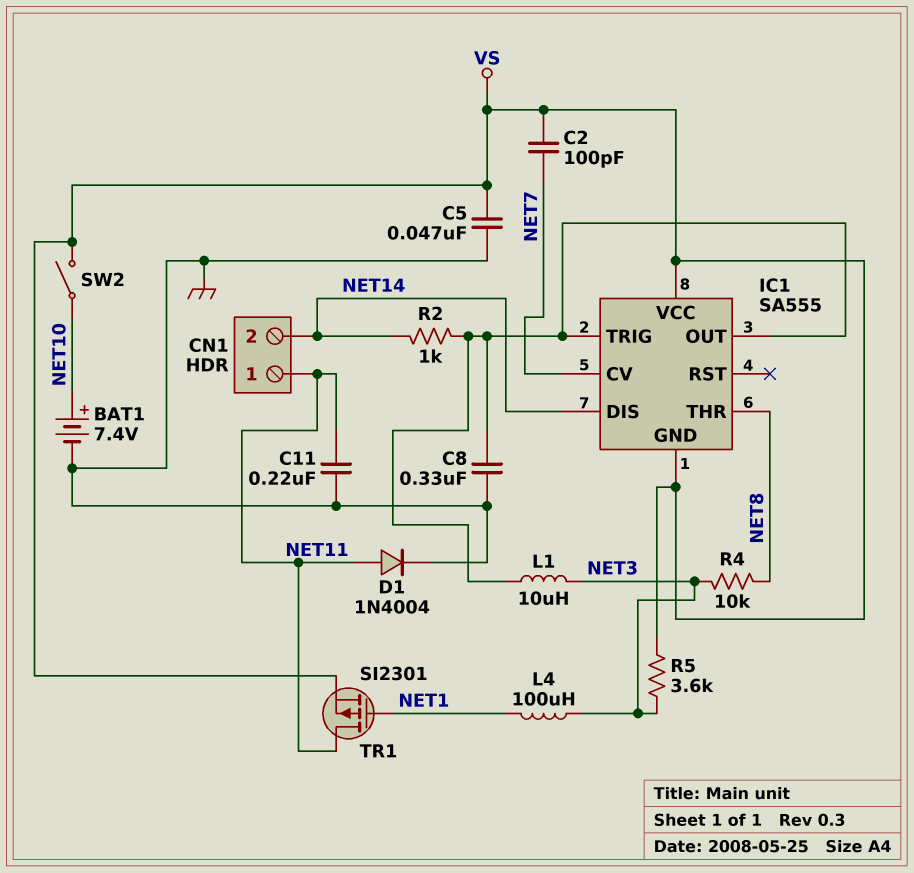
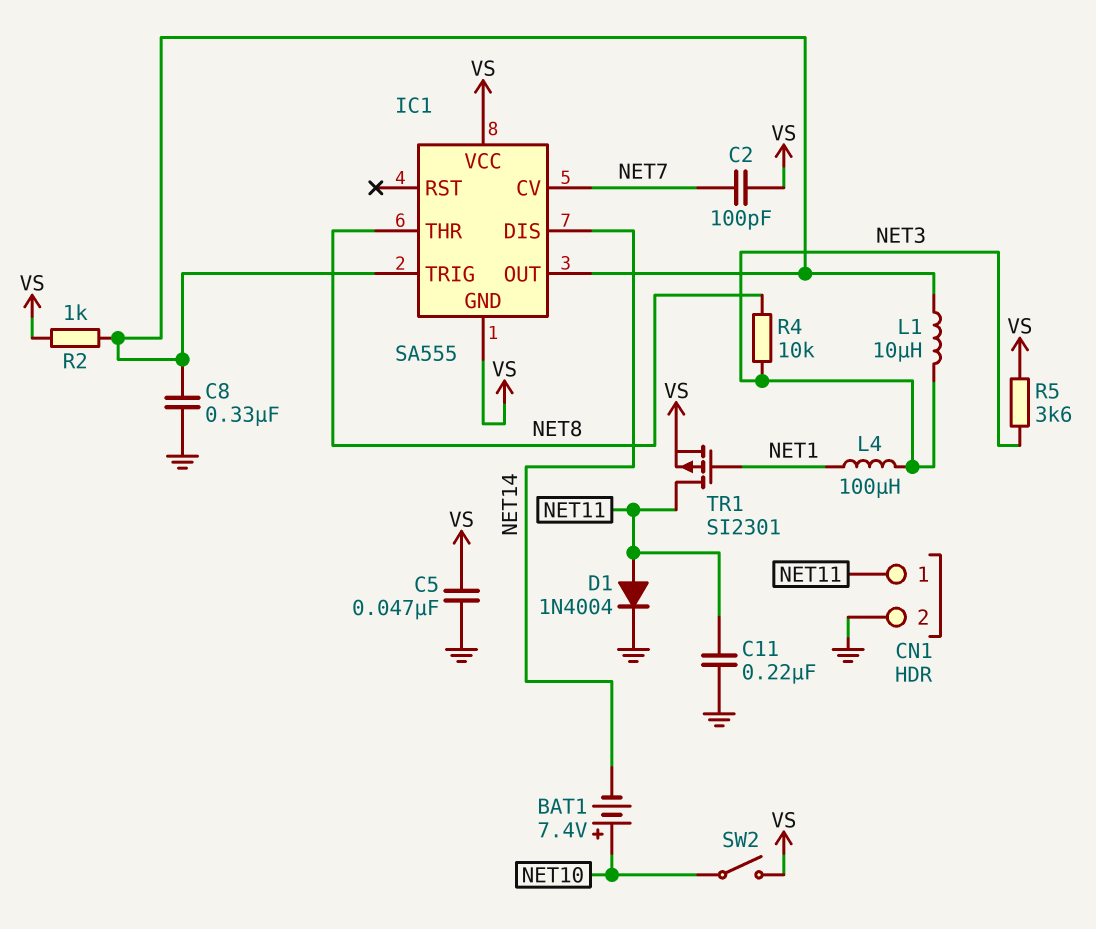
BAT1: 7.4V (plus NET10, minus GND) -> 7.4V (plus NET10, minus NET14)
CN1 pin 2: NET14 -> GND
R2: 1k (IC1/OUT, NET14) -> 1k (IC1/OUT, VS)

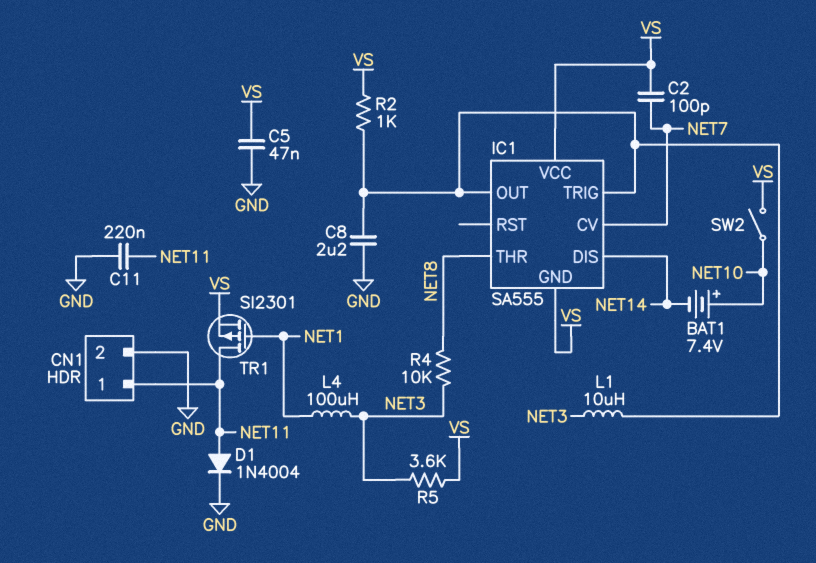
C8: 330nF (GND, IC1/OUT) -> 2.2uF (GND, IC1/OUT)

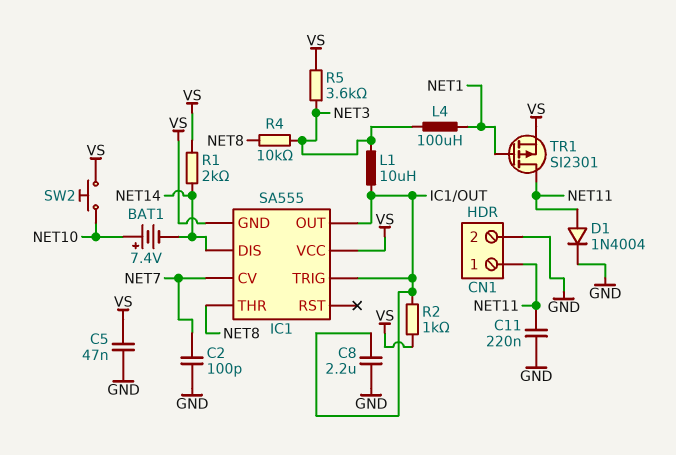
C2: 100pF (NET7, VS) -> 100pF (GND, NET7)
R1: none -> 2k (NET14, VS)
SW2: switch (NET10, VS) -> button (NET10, VS)

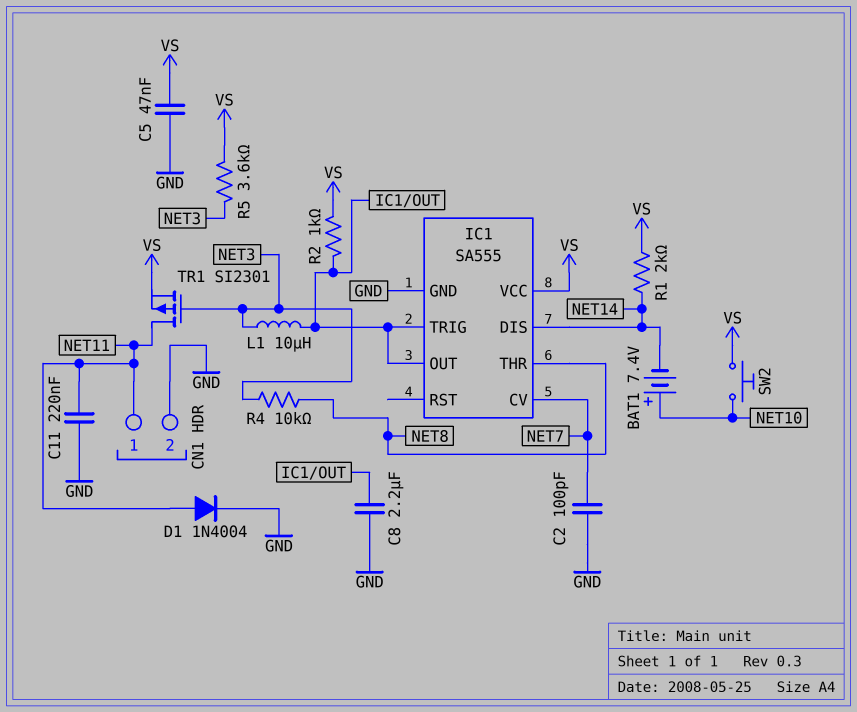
IC1 pin GND: VS -> GND
L4: 100uH (NET1, NET3) -> none
TR1: PMOS SI2301 (G NET1, D NET11, S VS) -> PMOS SI2301 (G NET3, D NET11, S VS)

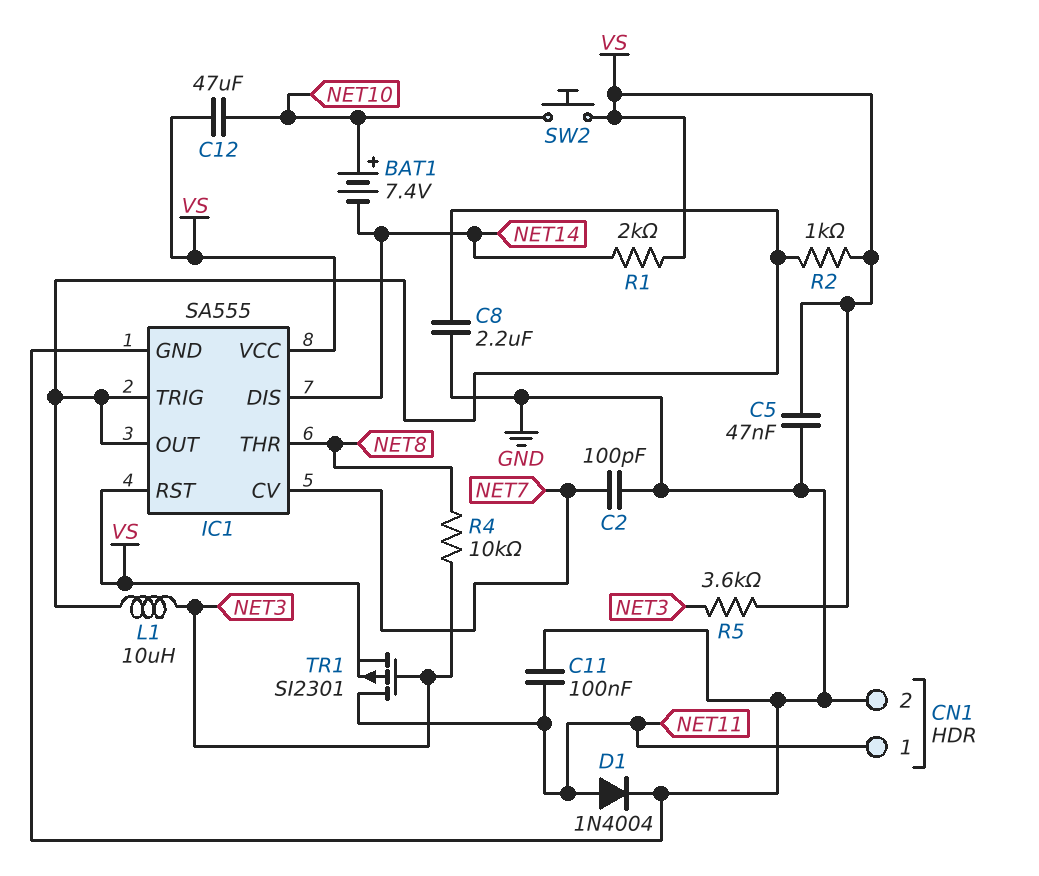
C11: 220nF (GND, NET11) -> 100nF (GND, NET11)
C12: none -> 47uF (NET10, VS)
IC1 pin RST: none -> VS

